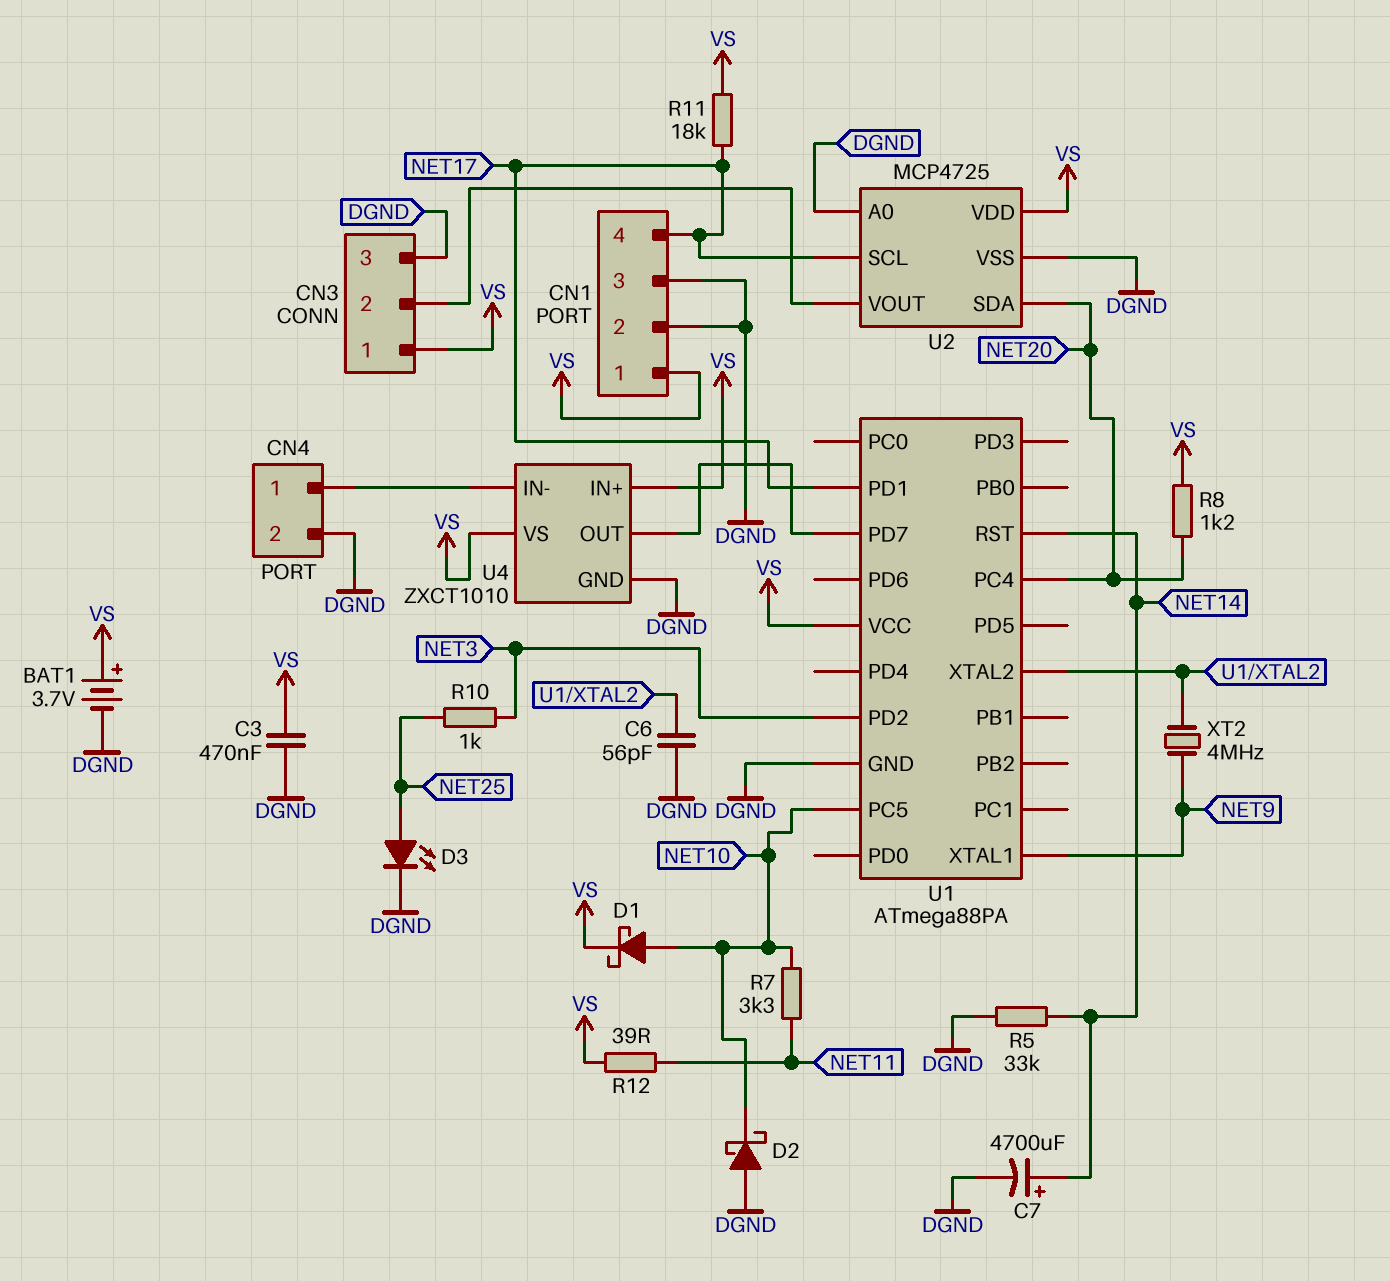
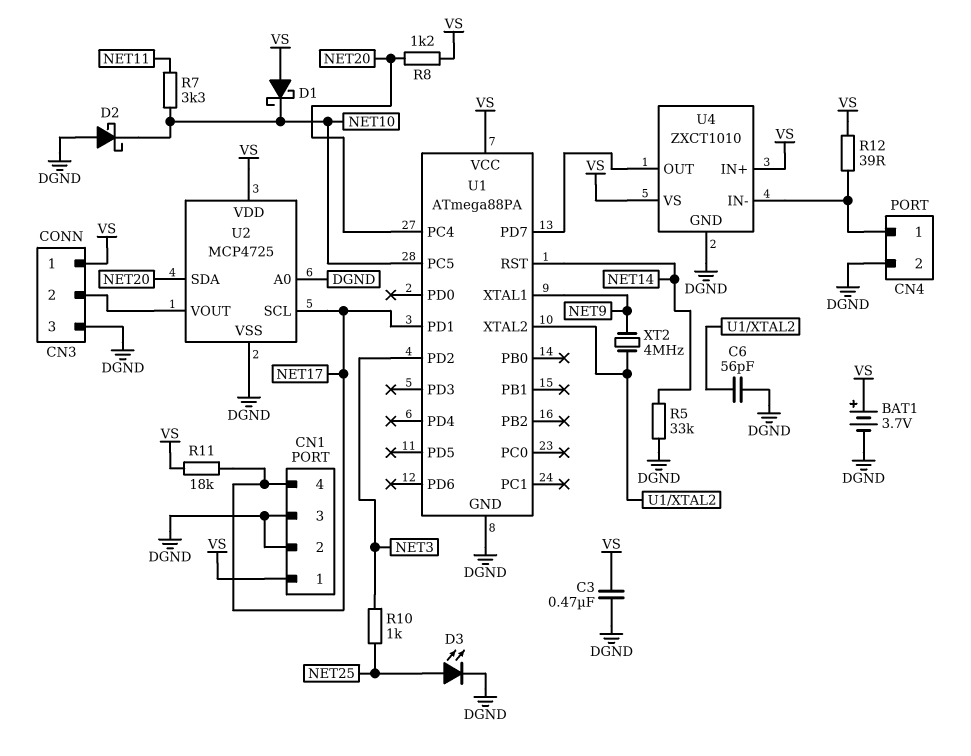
C7: 4700uF (plus NET14, minus DGND) -> none
D1: schottky (A NET10, K VS) -> schottky (A VS, K NET10)
R12: 39 (NET11, VS) -> 39 (CN4/1, VS)

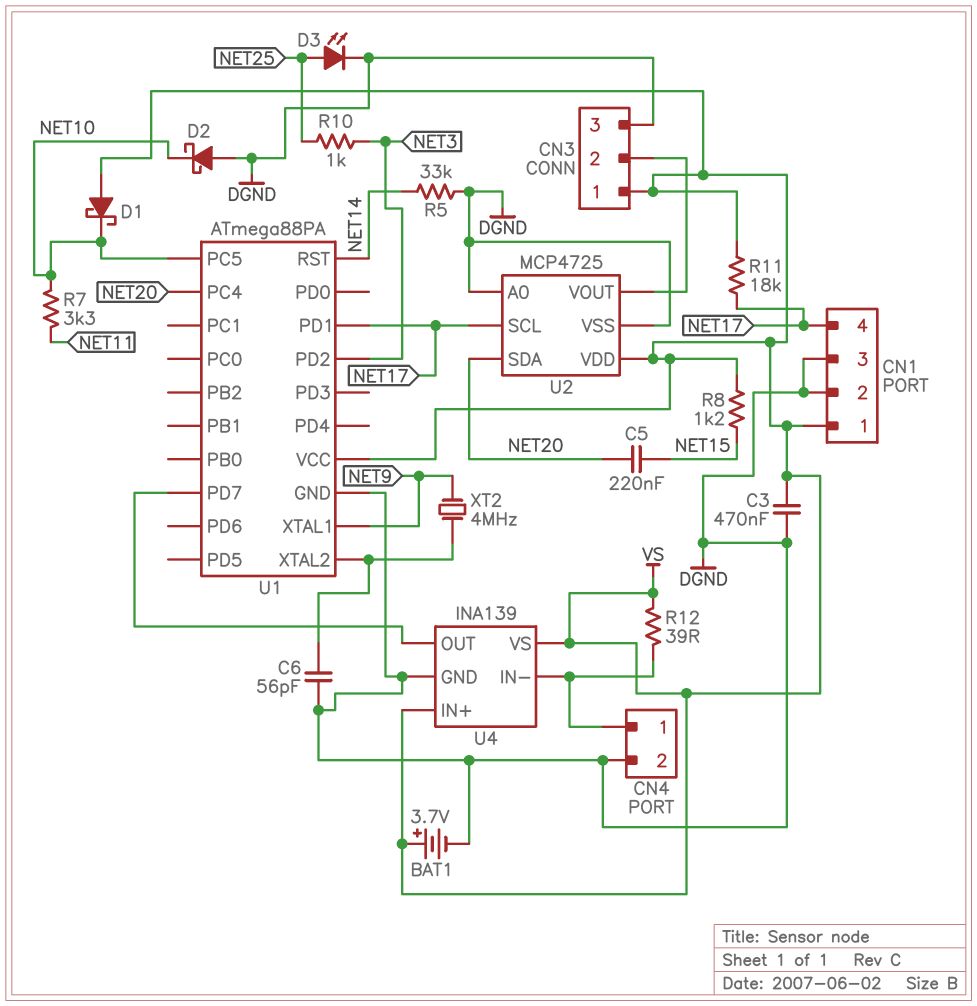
C5: none -> 220nF (NET15, NET20)
R8: 1.2k (NET20, VS) -> 1.2k (NET15, VS)
U4: ZXCT1010 -> INA139

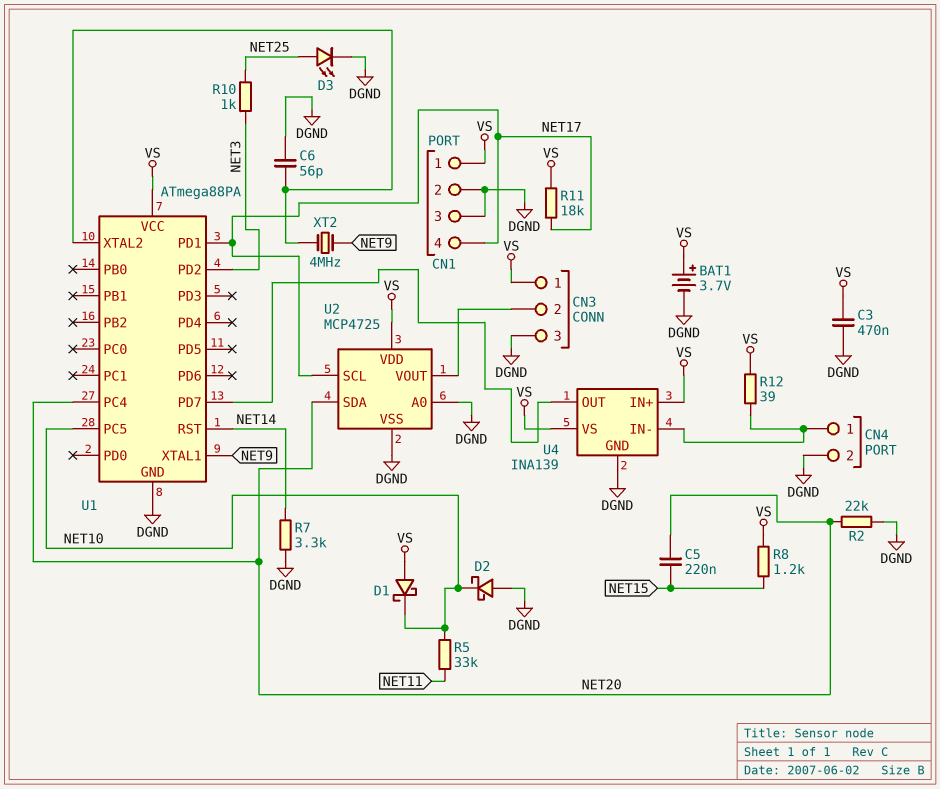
R2: none -> 22k (DGND, NET20)
R5: 33k (DGND, NET14) -> 33k (NET10, NET11)
R7: 3.3k (NET10, NET11) -> 3.3k (DGND, NET14)

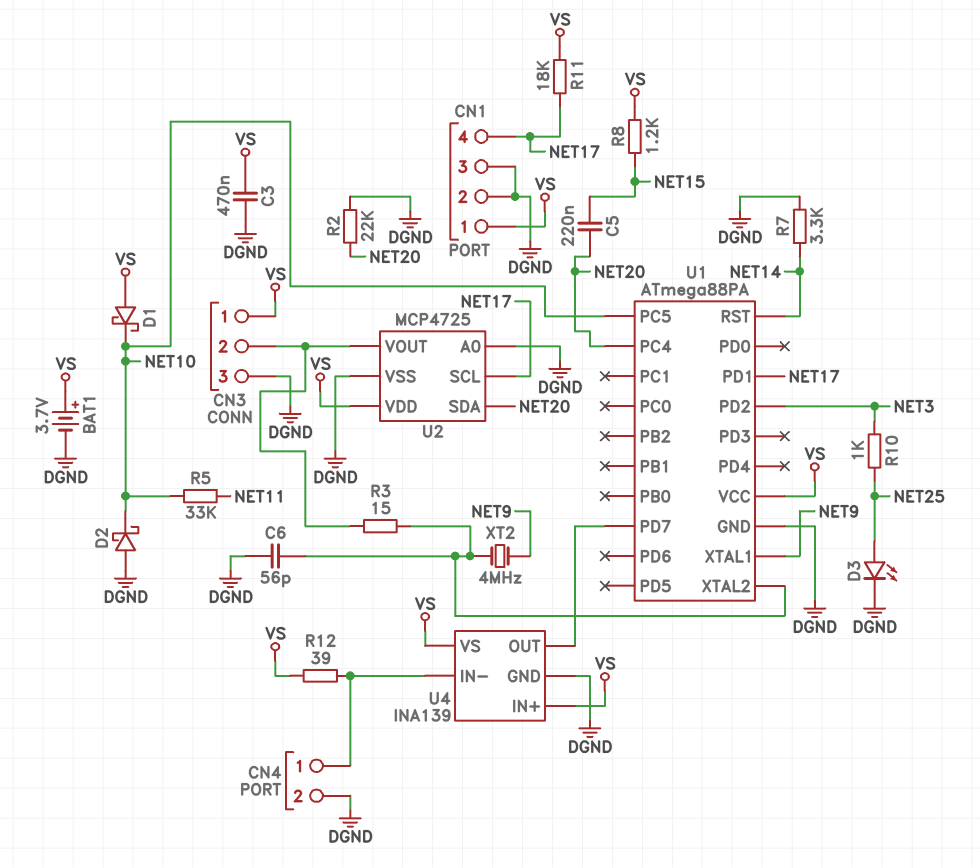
R3: none -> 15 (CN3/2, U1/XTAL2)

